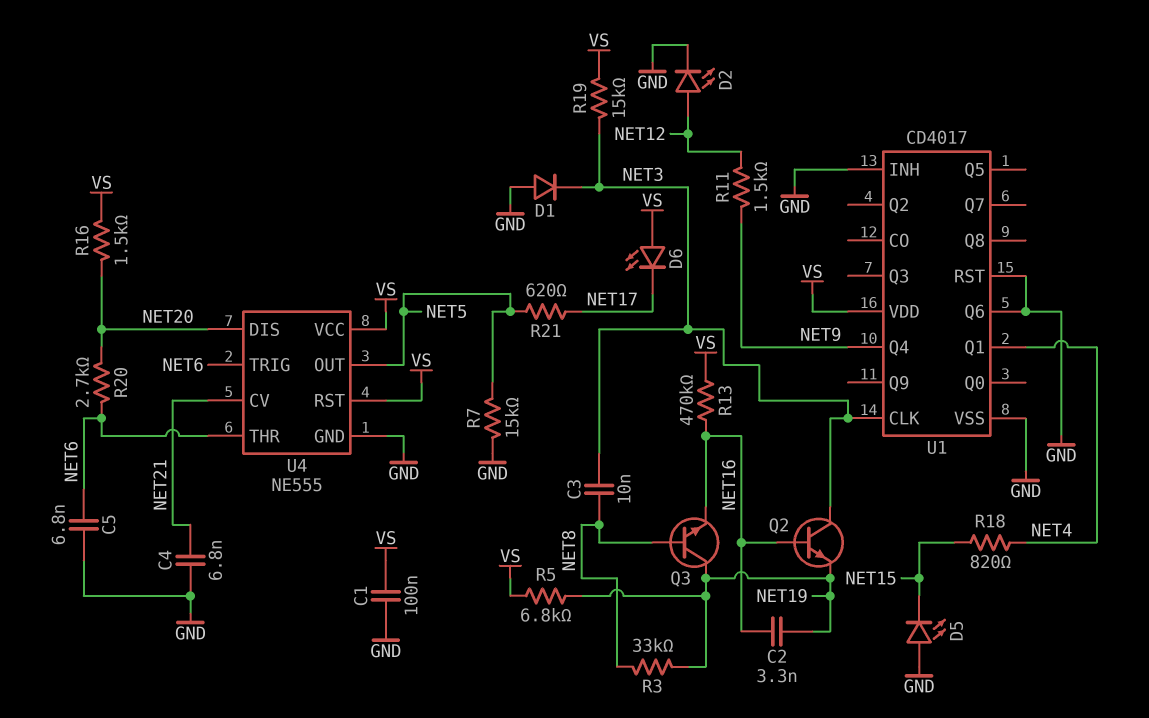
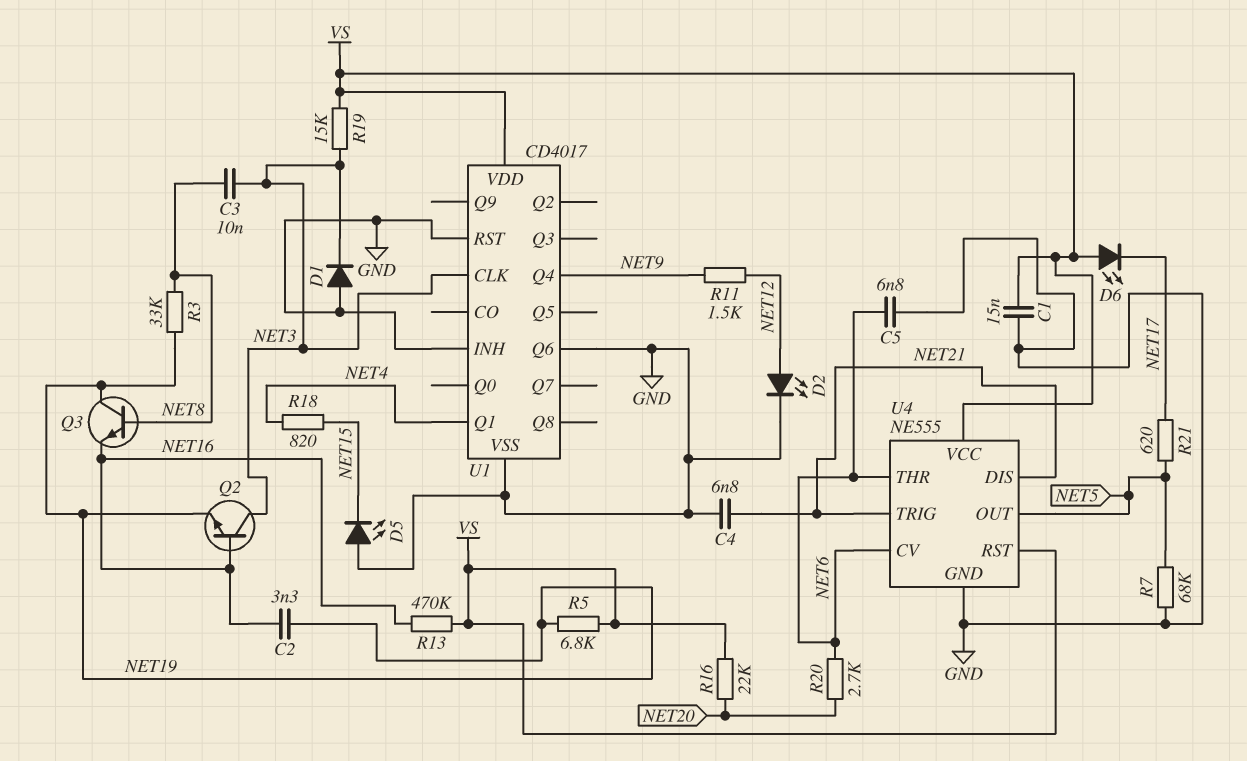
C1: 100nF (GND, VS) -> 15nF (GND, VS)
R7: 15k (GND, NET5) -> 68k (GND, NET5)
R16: 1.5k (NET20, VS) -> 22k (NET20, VS)
U4 pin CV: NET21 -> NET6
U4 pin DIS: NET20 -> NET21
U4 pin TRIG: NET6 -> NET21

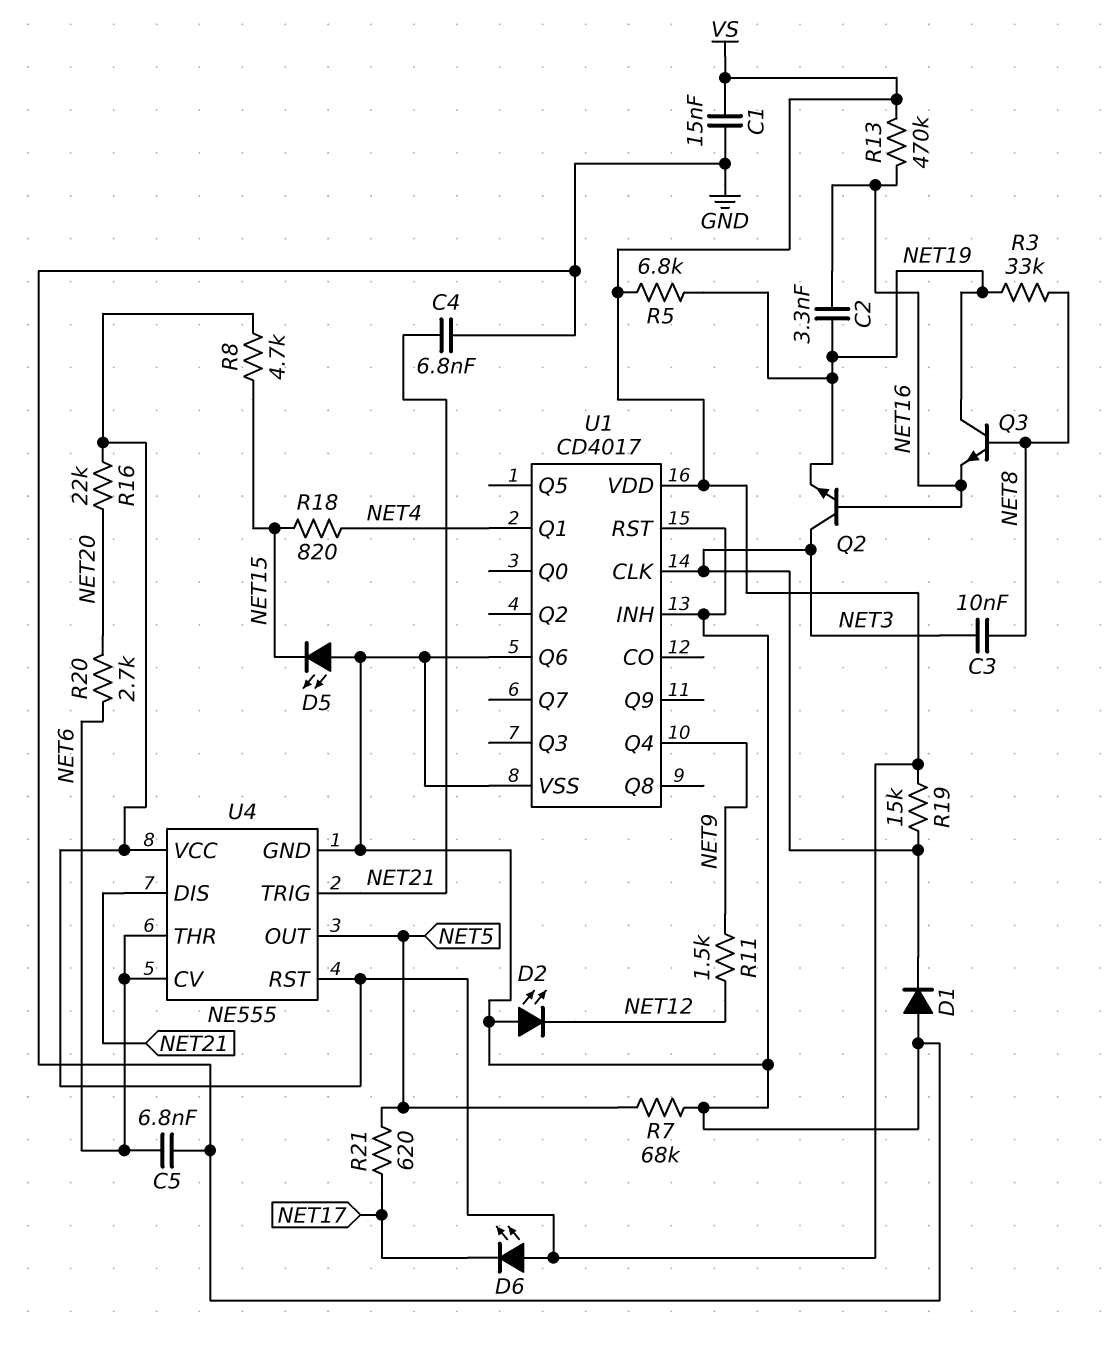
D2: LED (A NET12, K GND) -> LED (A GND, K NET12)
R8: none -> 4.7k (NET15, VS)

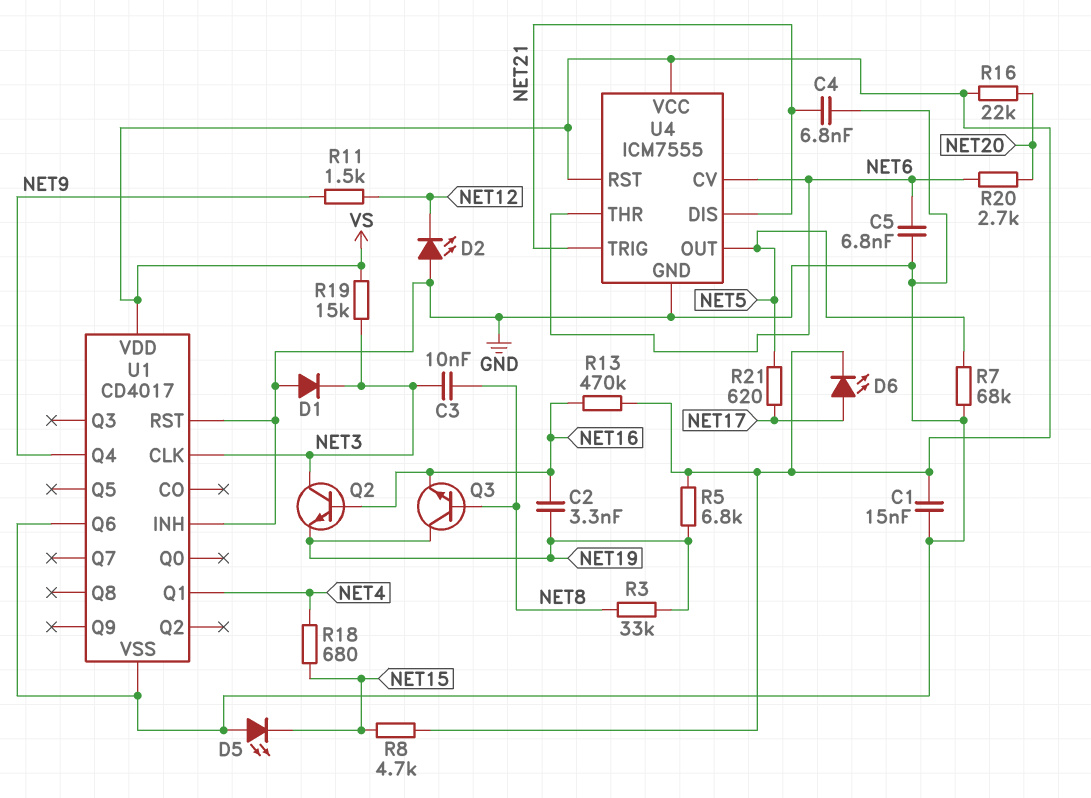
D6: LED (A VS, K NET17) -> LED (A NET17, K VS)
R18: 820 (NET4, NET15) -> 680 (NET4, NET15)
U4: NE555 -> ICM7555

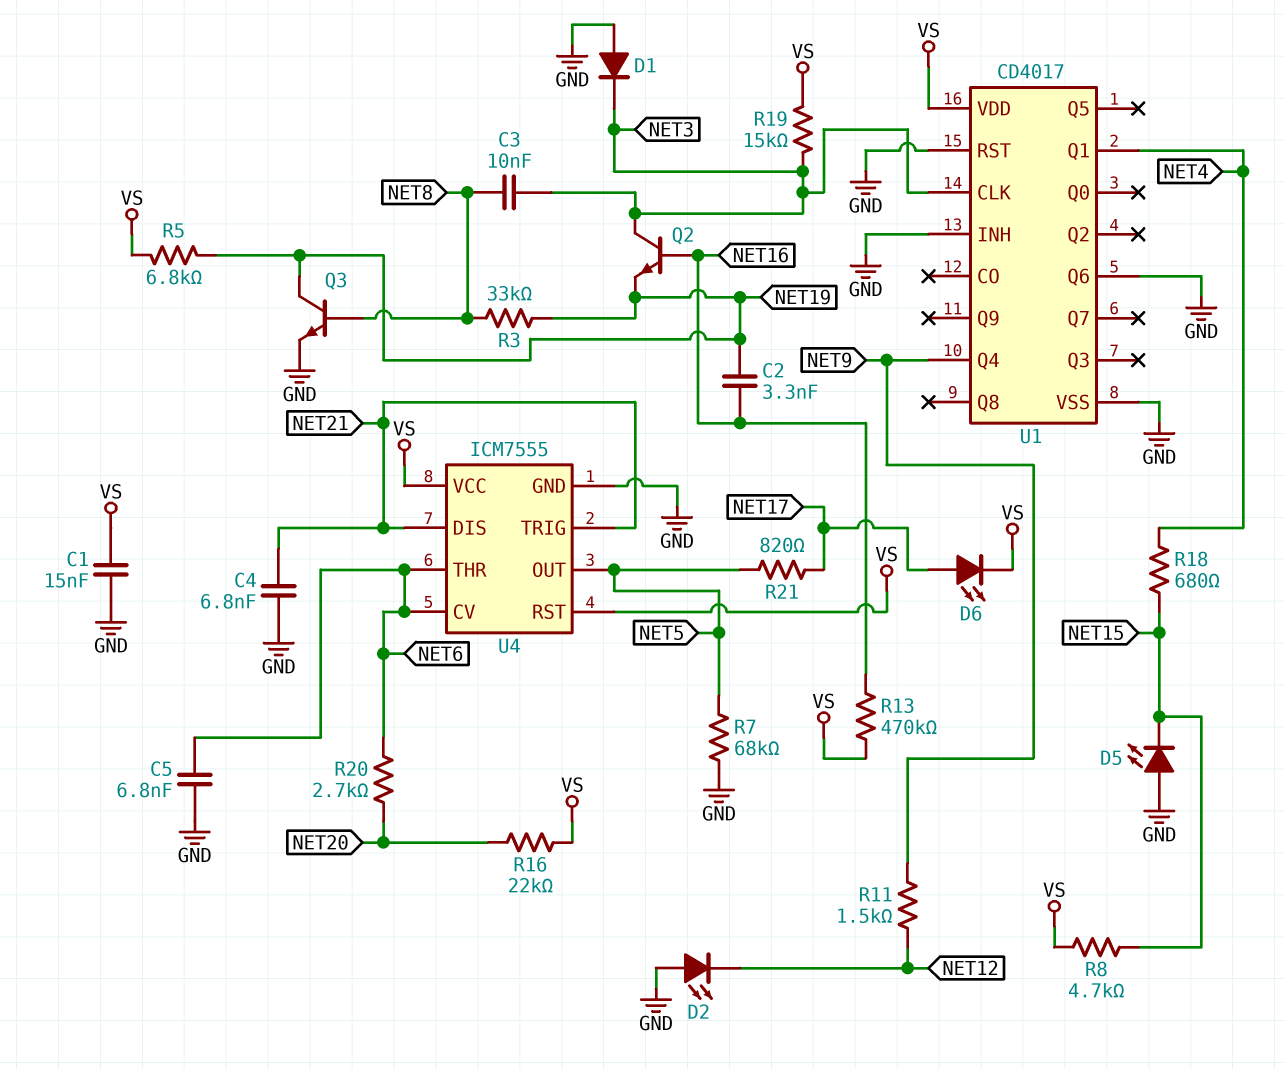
Q3: NPN (B NET8, C NET19, E NET16) -> NPN (B NET8, C NET19, E GND)
R21: 620 (NET5, NET17) -> 820 (NET5, NET17)

